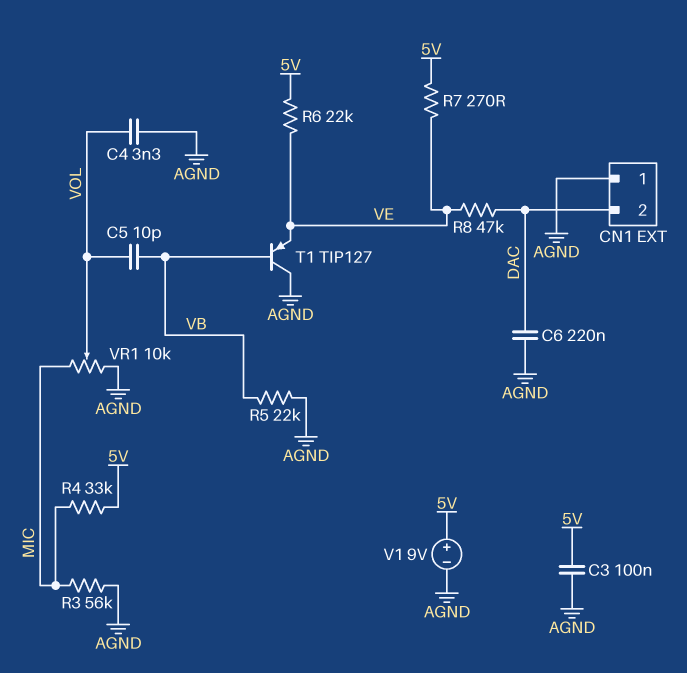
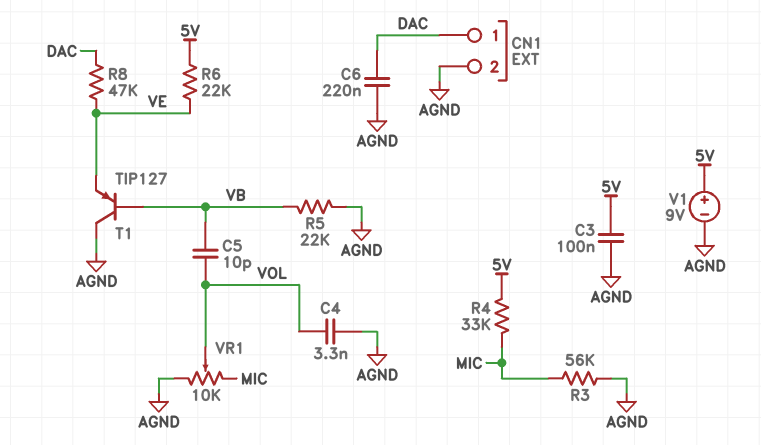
CN1 pin 1: AGND -> DAC
CN1 pin 2: DAC -> AGND
R7: 270 (5V, VE) -> none

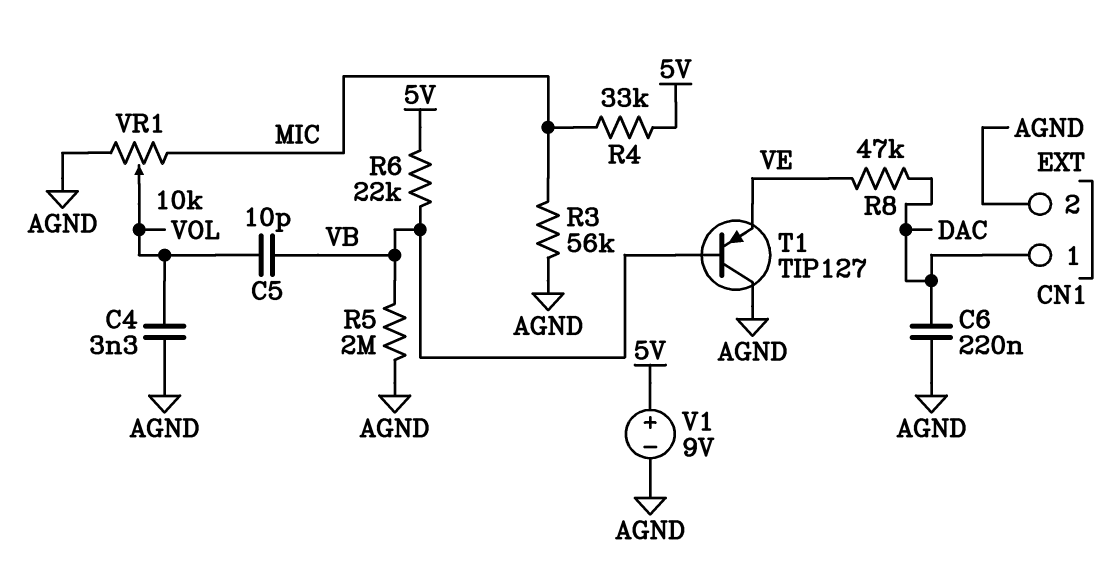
C3: 100nF (5V, AGND) -> none
R5: 22k (AGND, VB) -> 2M (AGND, VB)
R6: 22k (5V, VE) -> 22k (5V, VB)

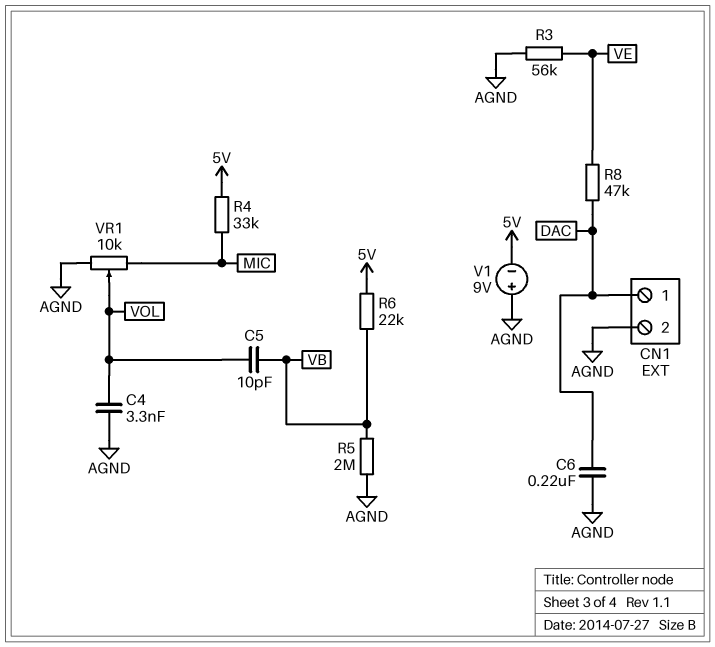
R3: 56k (AGND, MIC) -> 56k (AGND, VE)
T1: PNP TIP127 (B VB, C AGND, E VE) -> none
V1: 9V (plus 5V, minus AGND) -> 9V (plus AGND, minus 5V)

